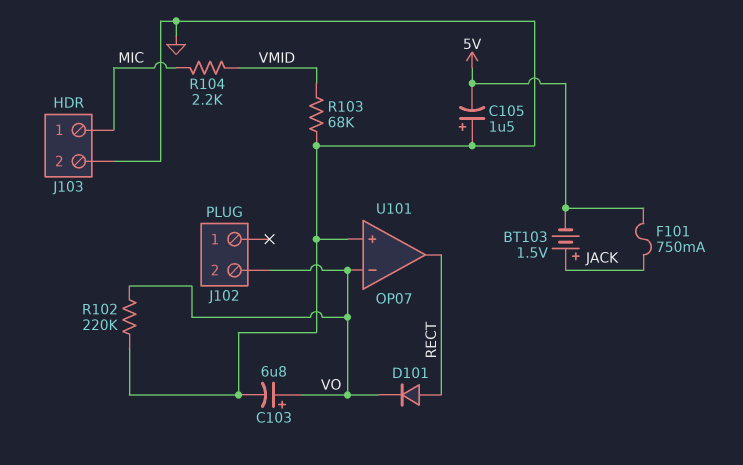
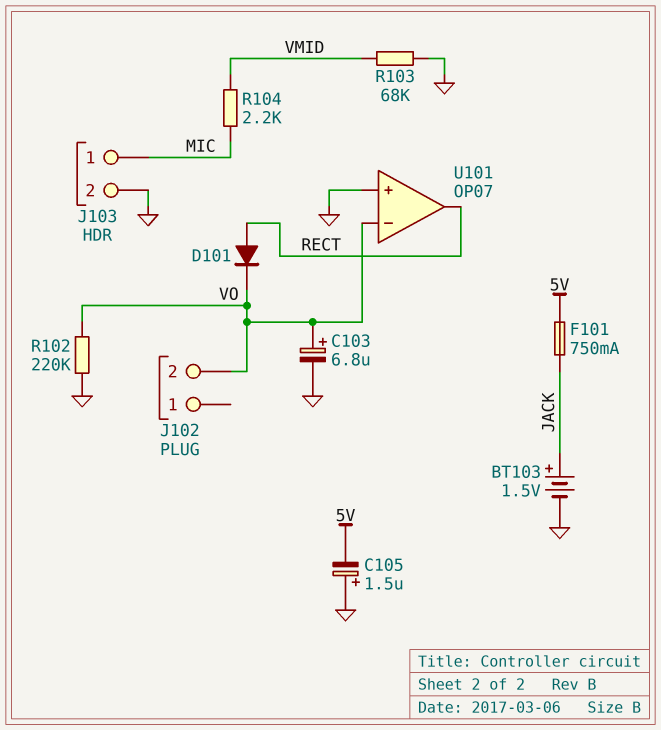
BT103: 1.5V (plus JACK, minus 5V) -> 1.5V (plus JACK, minus GND)

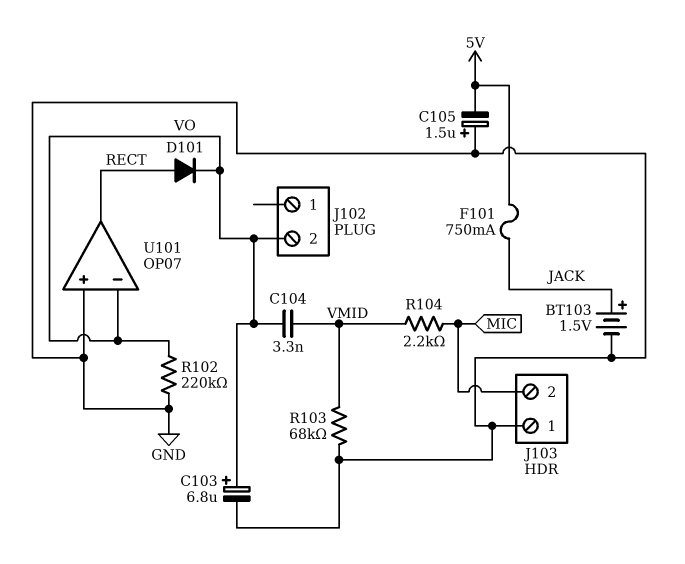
C104: none -> 3.3nF (VMID, VO)
J103 pin 1: MIC -> GND
J103 pin 2: GND -> MIC

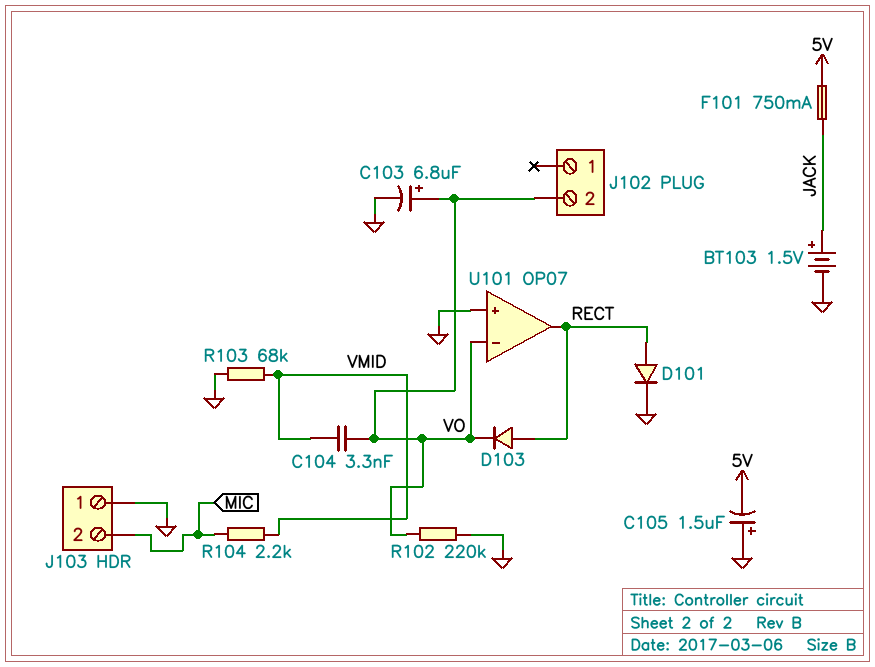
D101: diode (A RECT, K VO) -> diode (A RECT, K GND)
D103: none -> diode (A RECT, K VO)

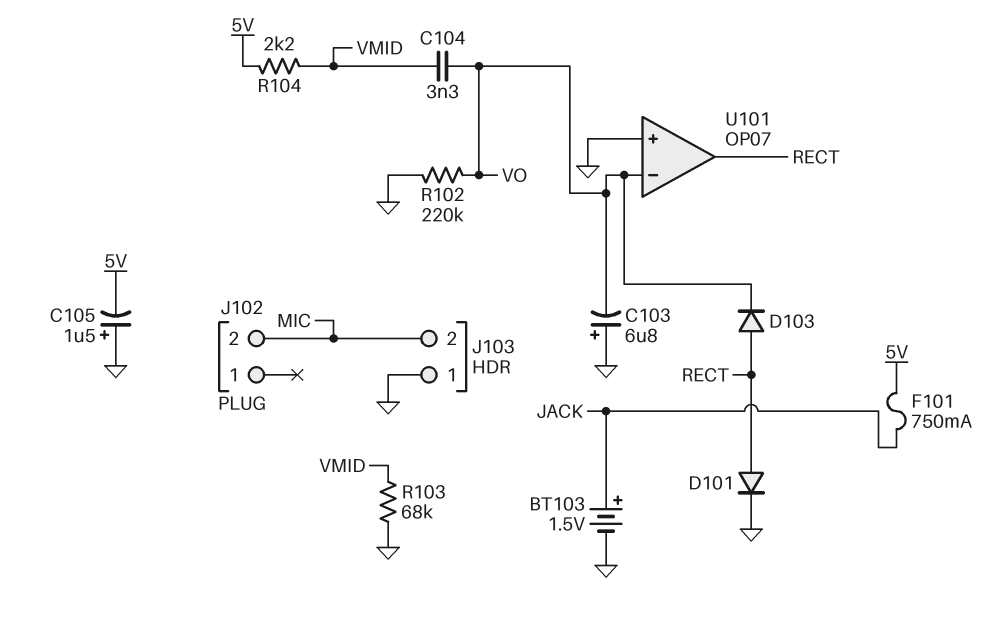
C103: 6.8uF (plus VO, minus GND) -> 6.8uF (plus GND, minus VO)
J102 pin 2: VO -> MIC
R104: 2.2k (MIC, VMID) -> 2.2k (5V, VMID)

